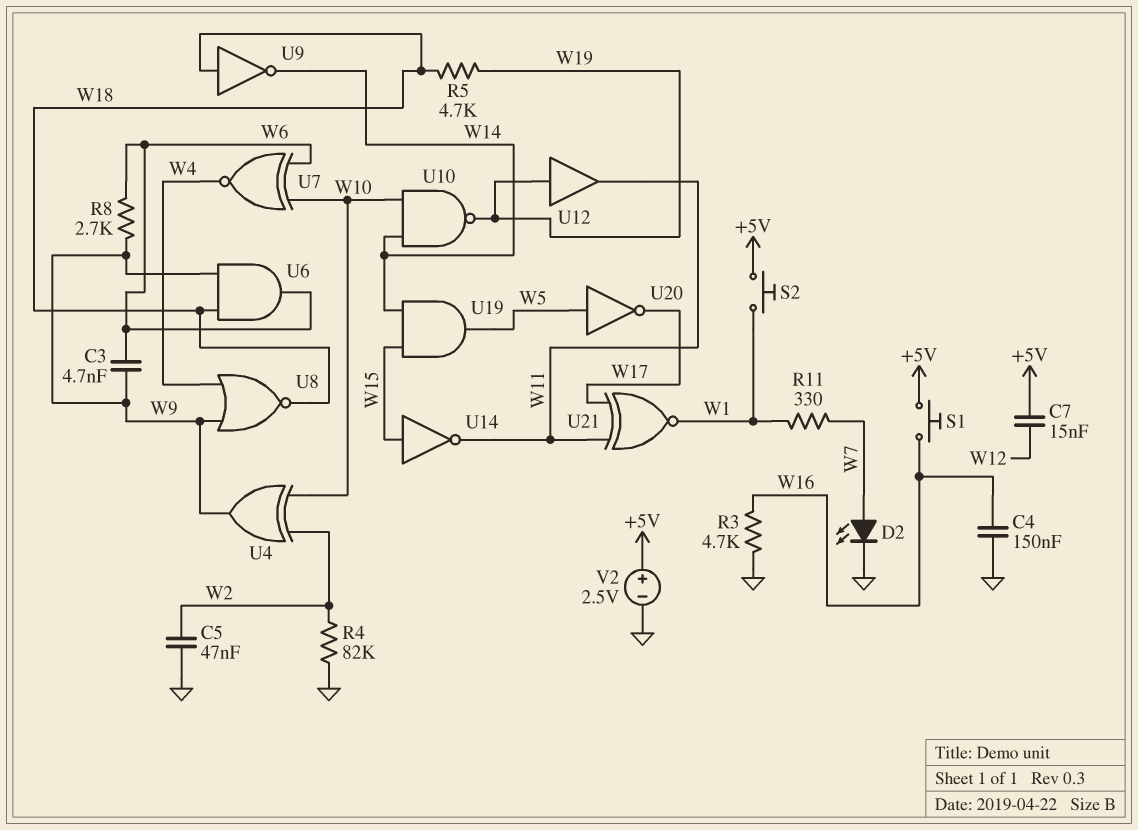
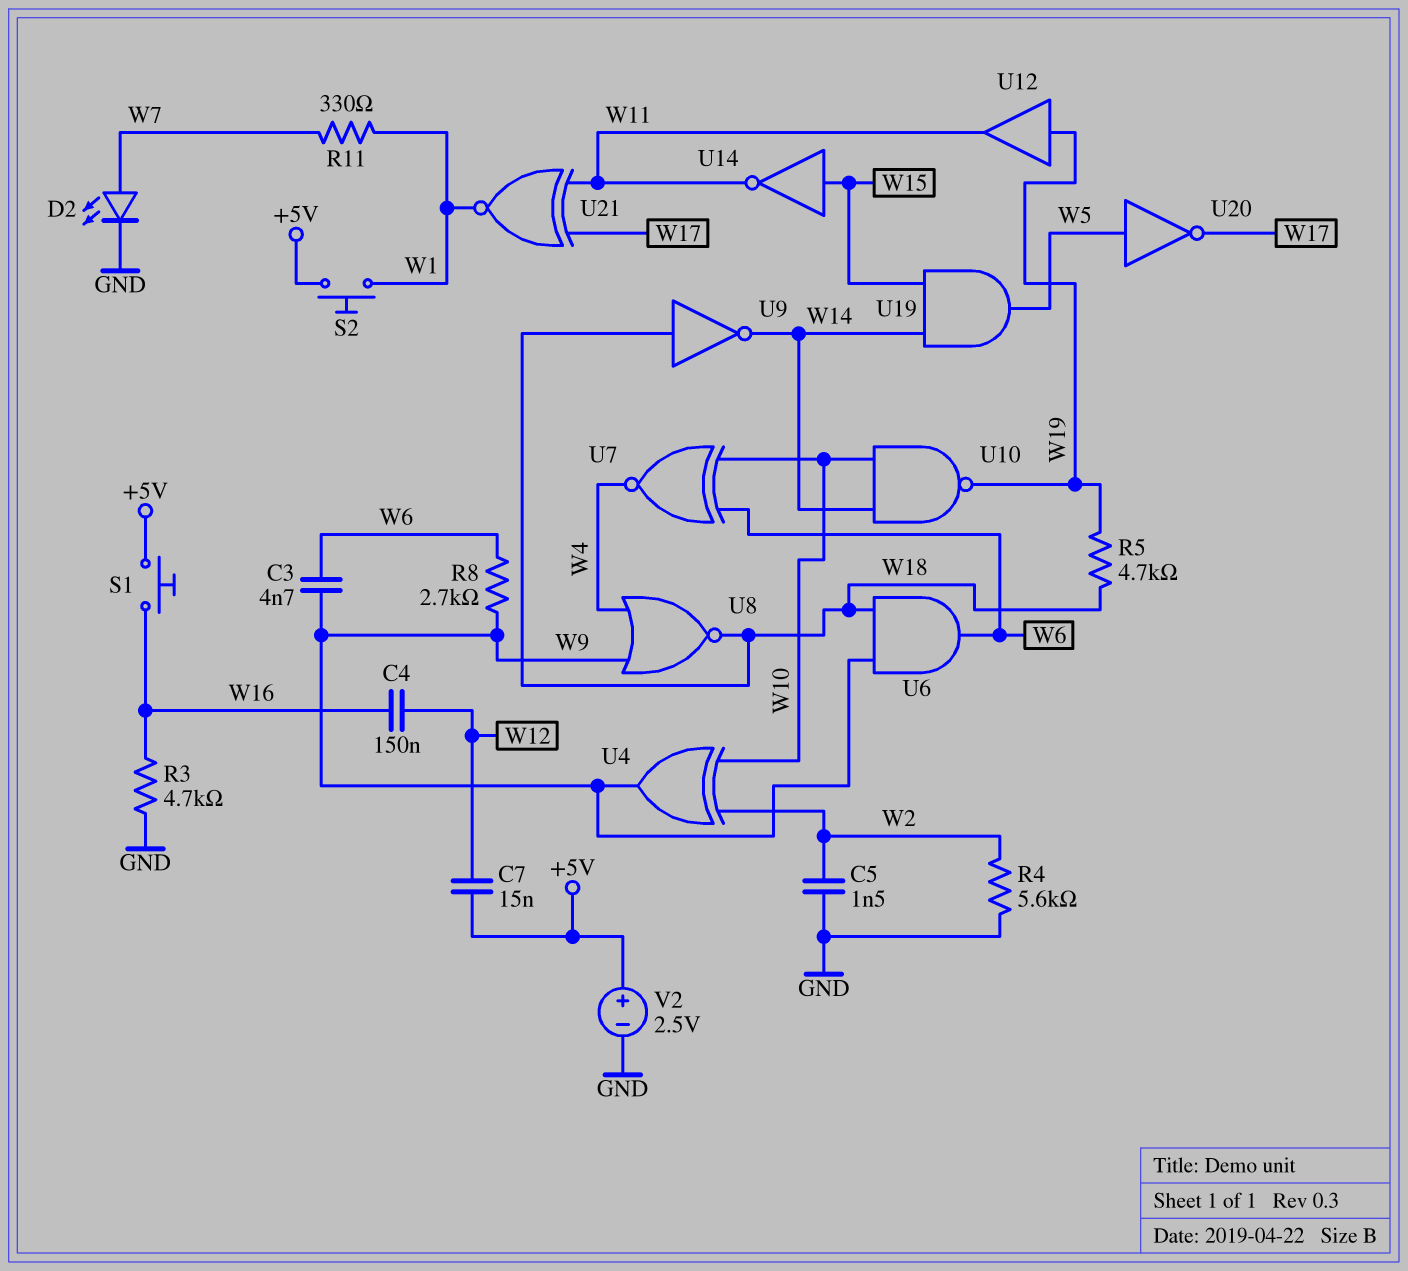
C4: 150nF (GND, W16) -> 150nF (W12, W16)
C5: 47nF (GND, W2) -> 1.5nF (GND, W2)
R4: 82k (GND, W2) -> 5.6k (GND, W2)

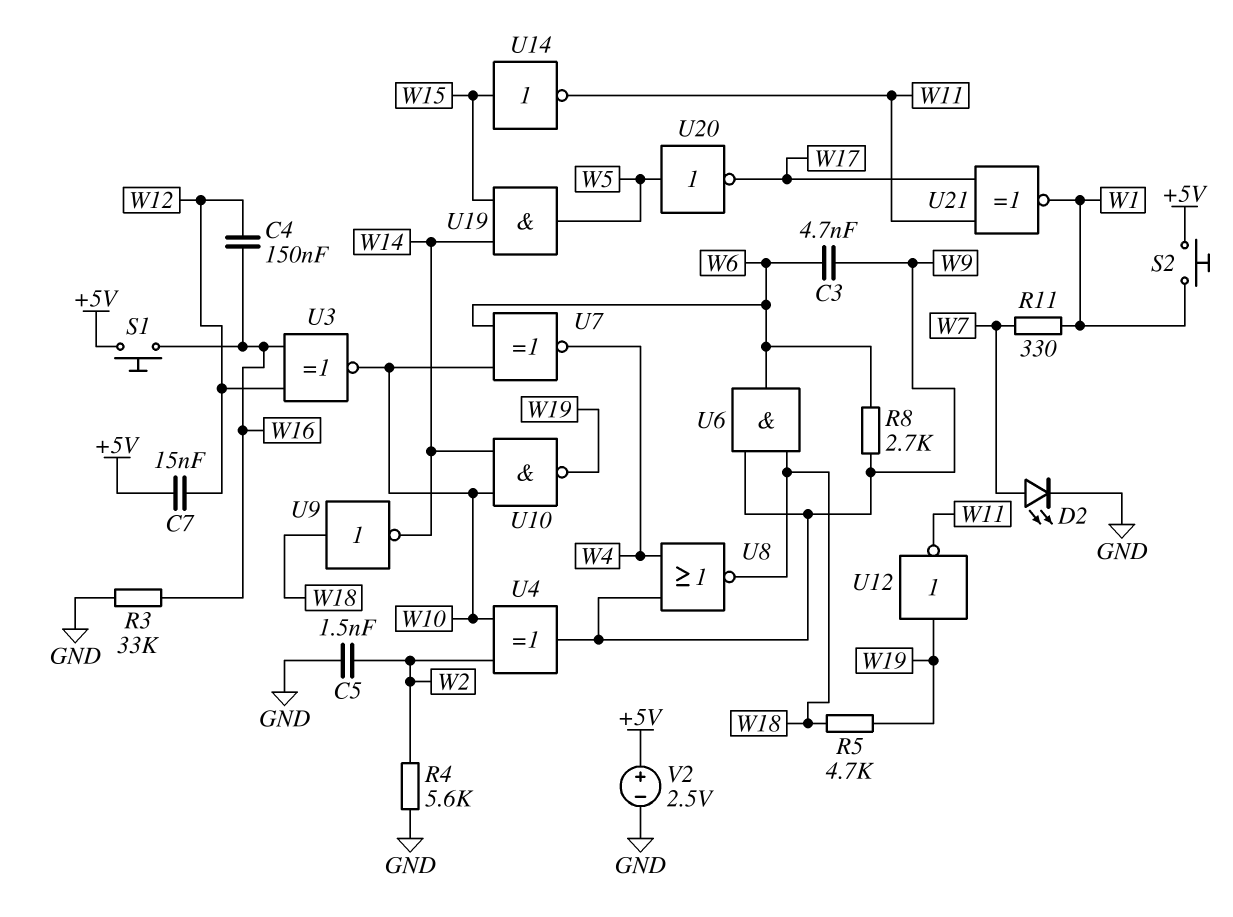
R3: 4.7k (GND, W16) -> 33k (GND, W16)
U3: none -> XNOR (in W12, in W16, out W10)
U12: buffer (in W19, out W11) -> NOT (in W19, out W11)

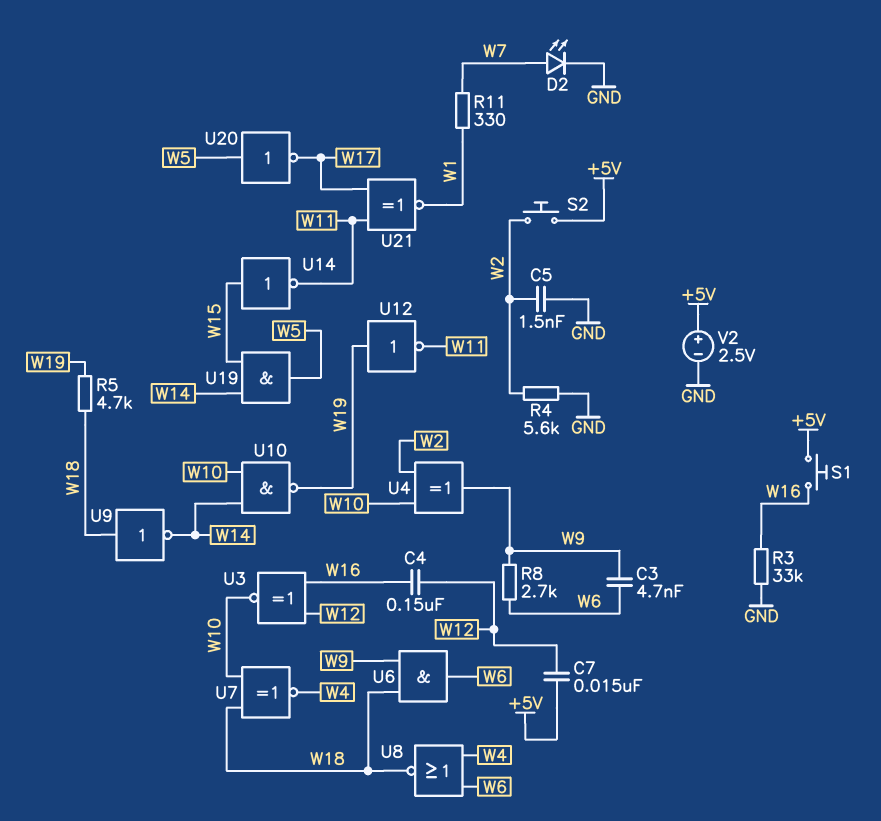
S2: button (+5V, W1) -> button (+5V, W2)
U7: XNOR (in W6, in W10, out W4) -> XNOR (in W10, in W18, out W4)
U8: NOR (in W4, in W9, out W18) -> NOR (in W4, in W6, out W18)

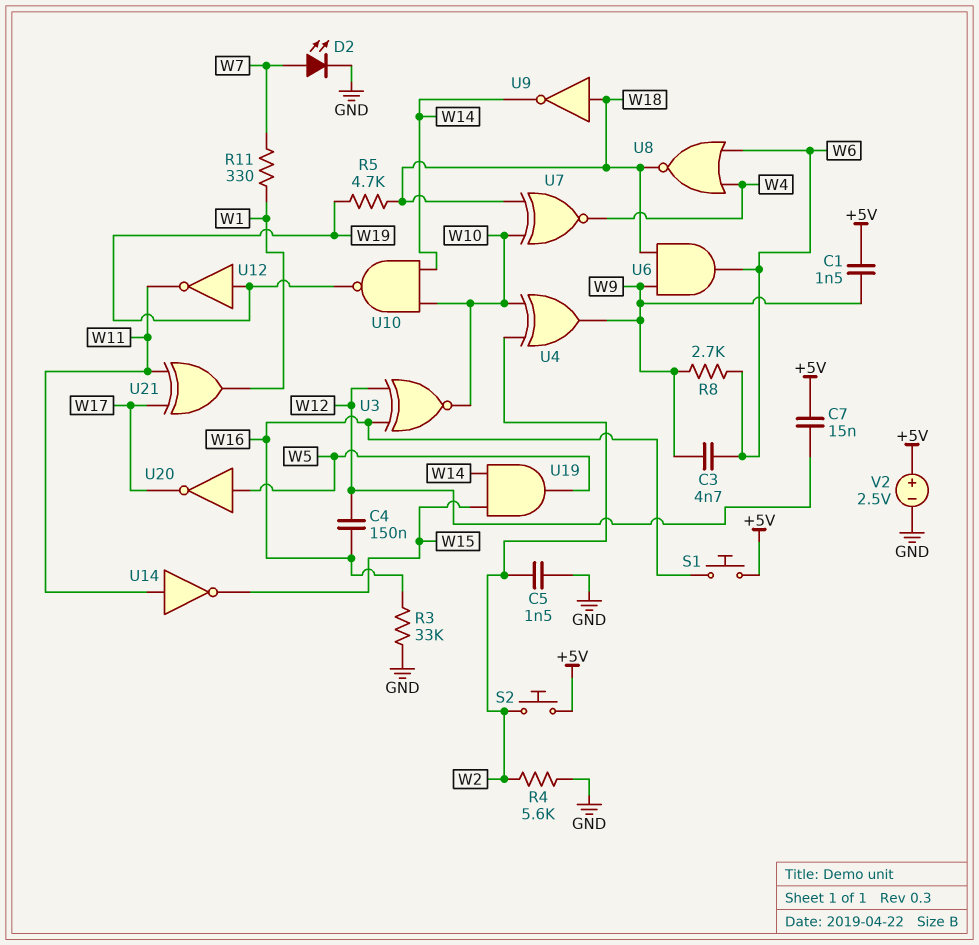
C1: none -> 1.5nF (+5V, W9)
U14: NOT (in W15, out W11) -> NOT (in W11, out W15)
U21: XNOR (in W11, in W17, out W1) -> XOR (in W11, in W17, out W1)

